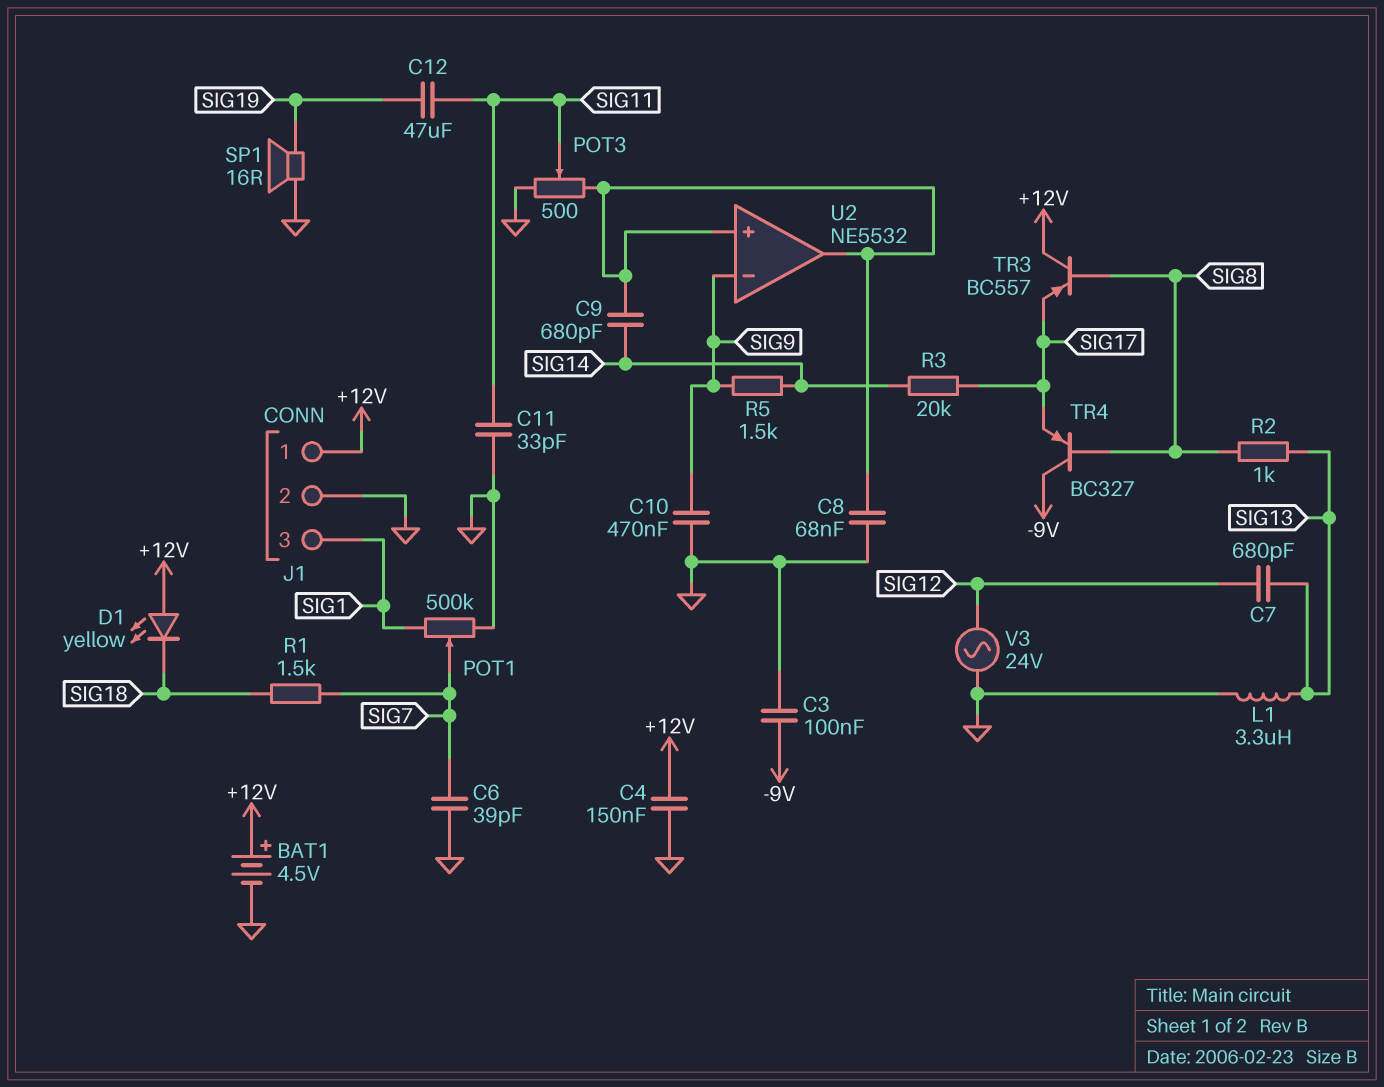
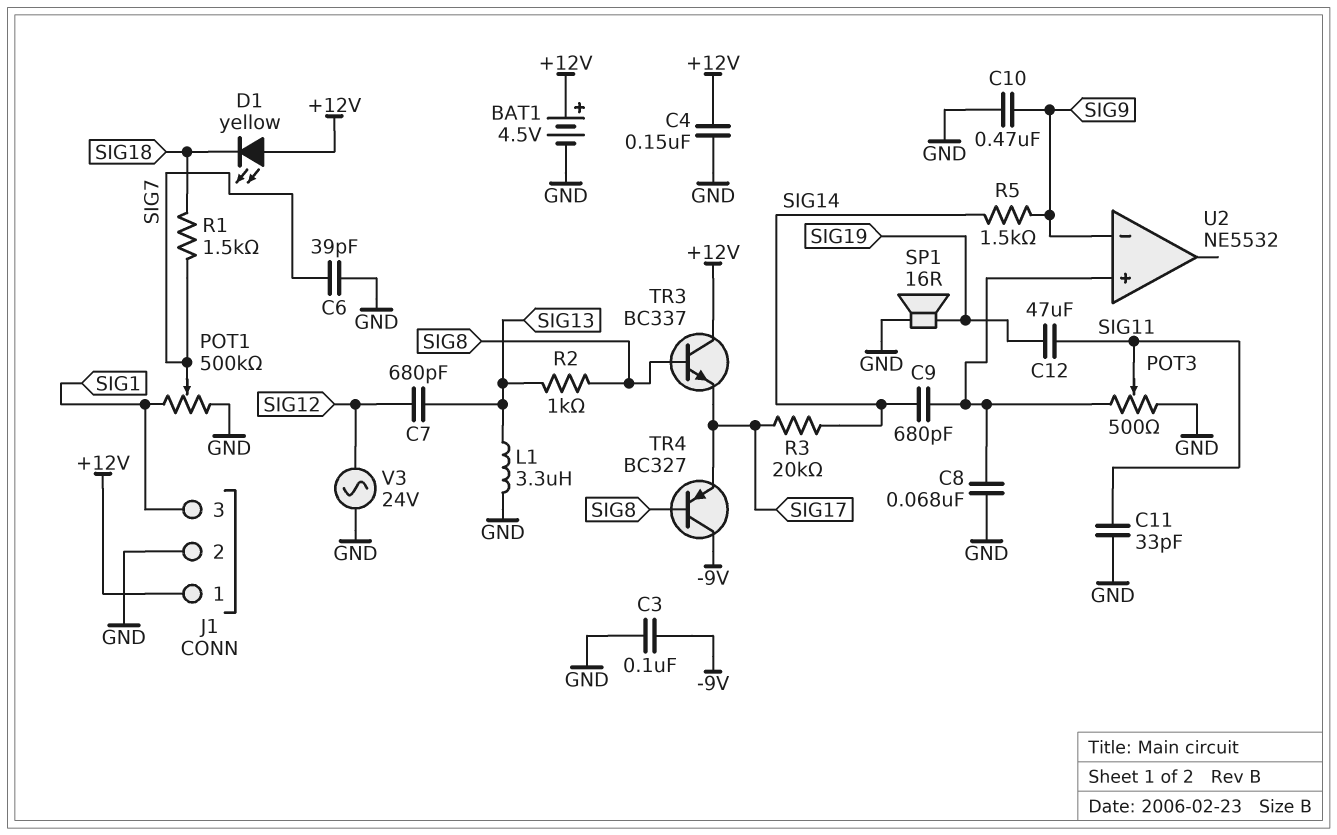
TR3: PNP BC557 (B SIG8, C +12V, E SIG17) -> NPN BC337 (B SIG8, C +12V, E SIG17)
U2 pin out: U2/in+ -> none

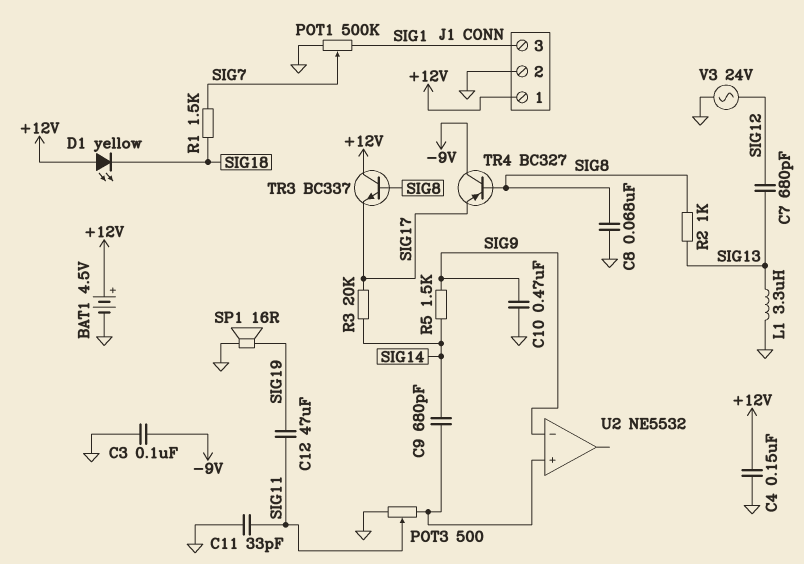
C6: 39pF (GND, SIG7) -> none
C8: 68nF (GND, U2/in+) -> 68nF (GND, SIG8)

